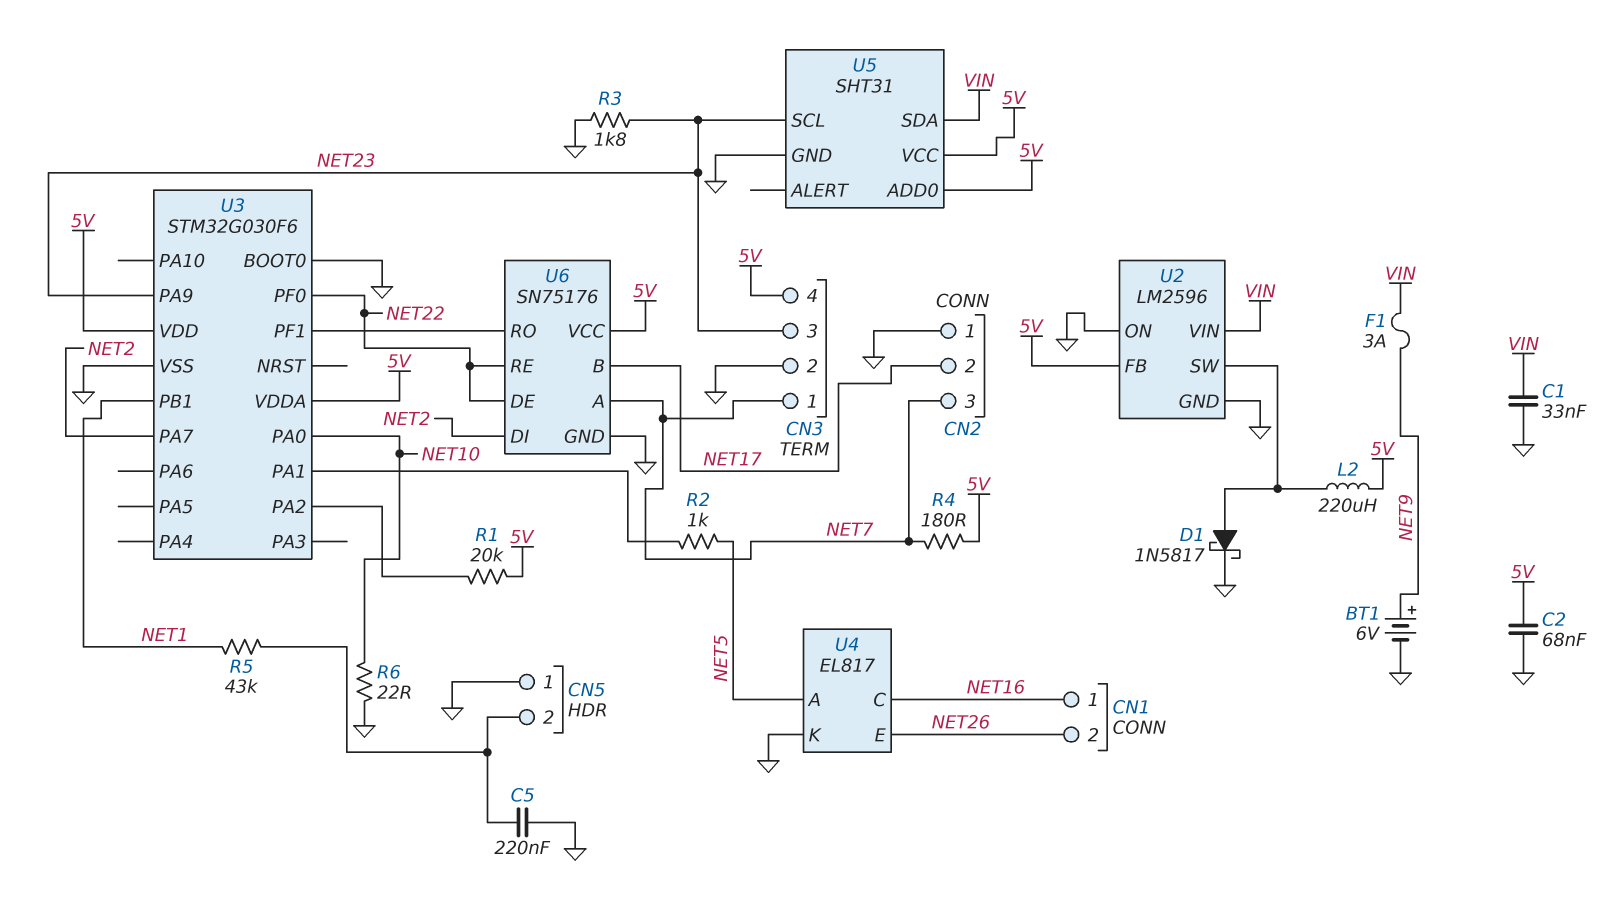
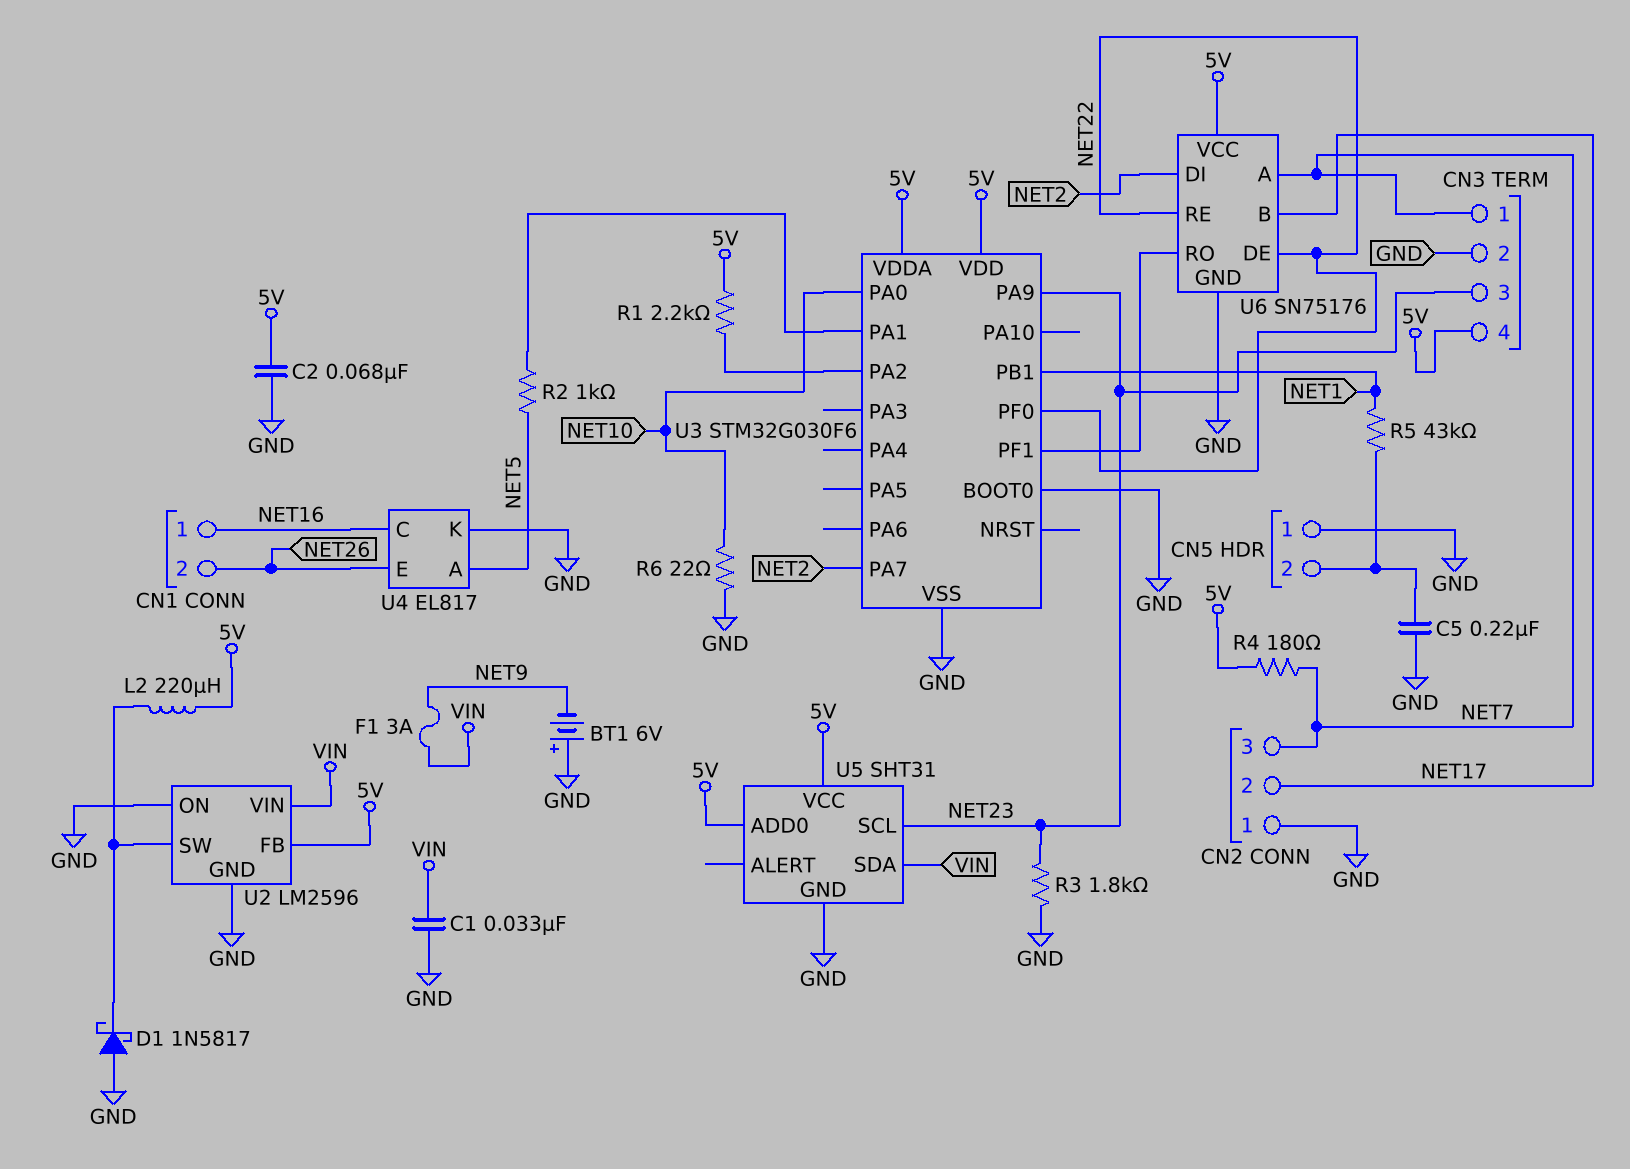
BT1: 6V (plus NET9, minus GND) -> 6V (plus GND, minus NET9)
D1: schottky 1N5817 (A U2/SW, K GND) -> schottky 1N5817 (A GND, K U2/SW)
R1: 20k (5V, U3/PA2) -> 2.2k (5V, U3/PA2)

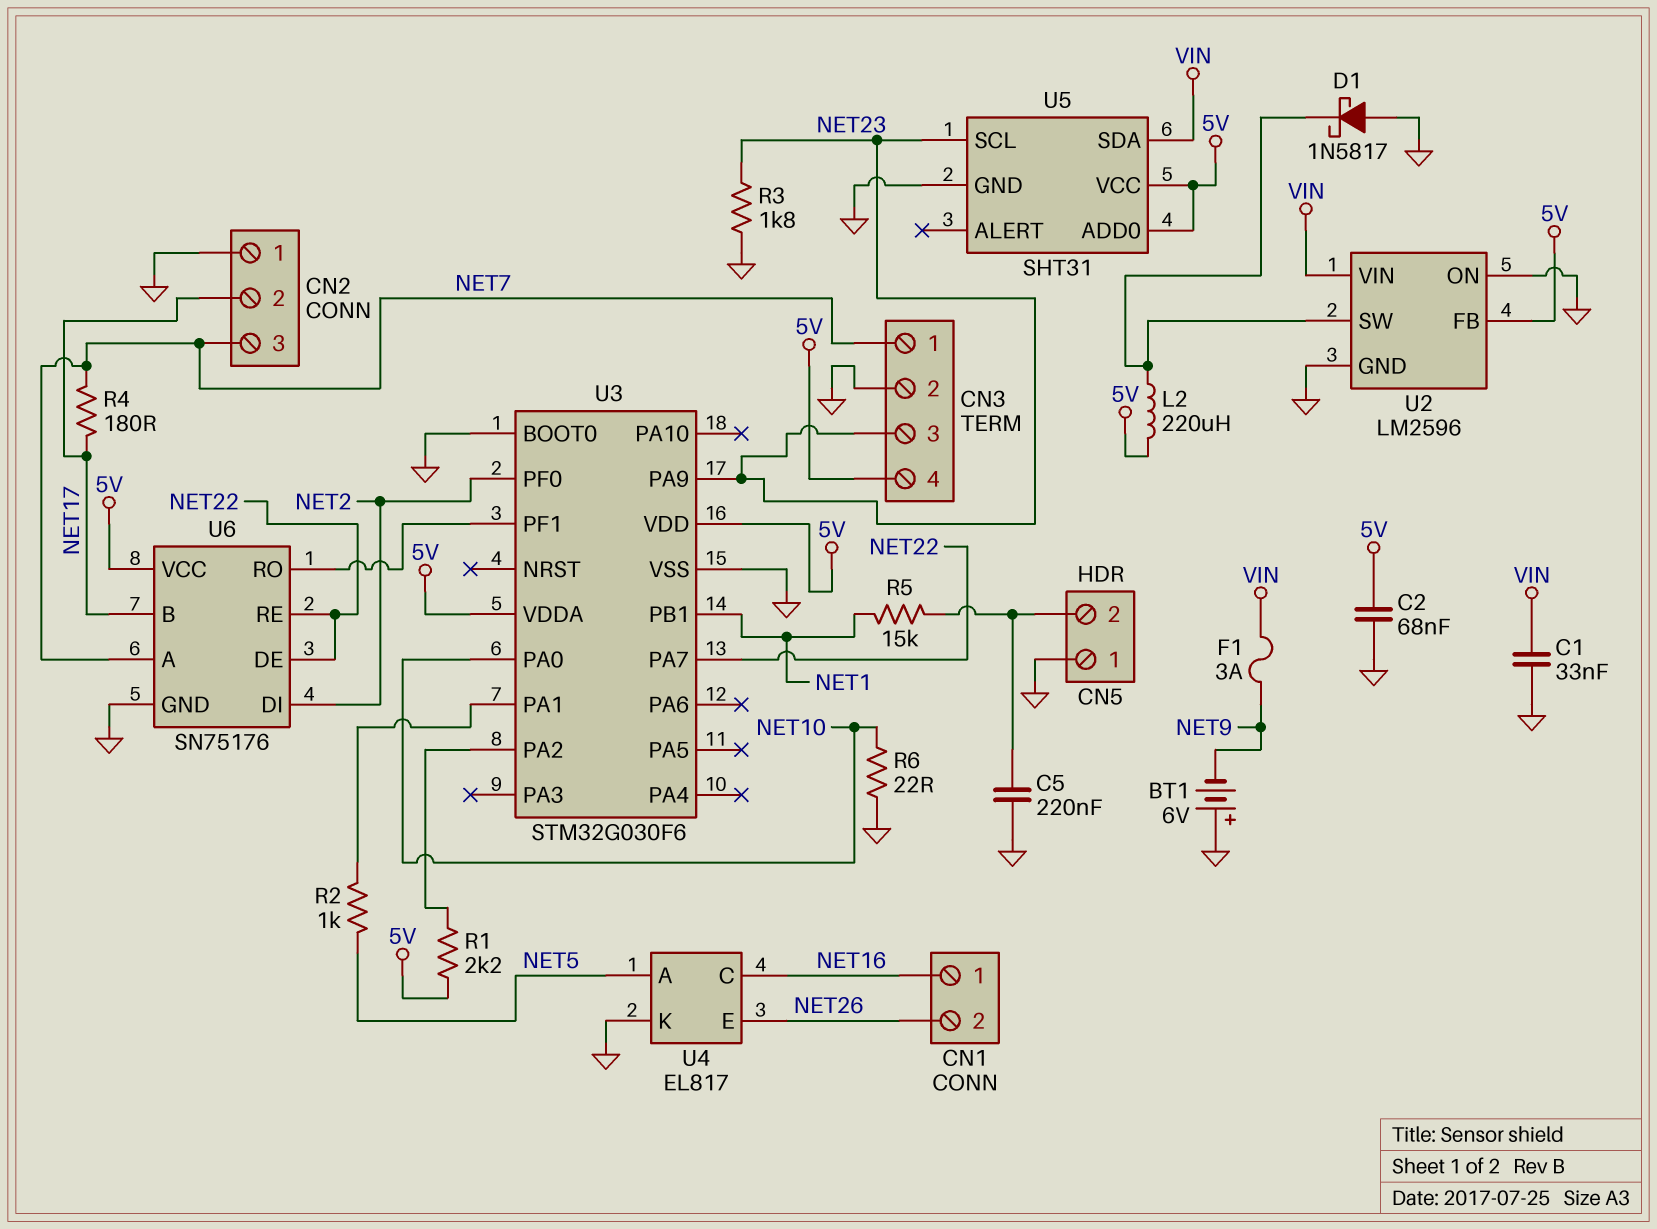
R4: 180 (5V, NET7) -> 180 (NET7, NET17)
R5: 43k (CN5/2, NET1) -> 15k (CN5/2, NET1)
U3 pin PA7: NET2 -> NET22
U3 pin PF0: NET22 -> NET2

